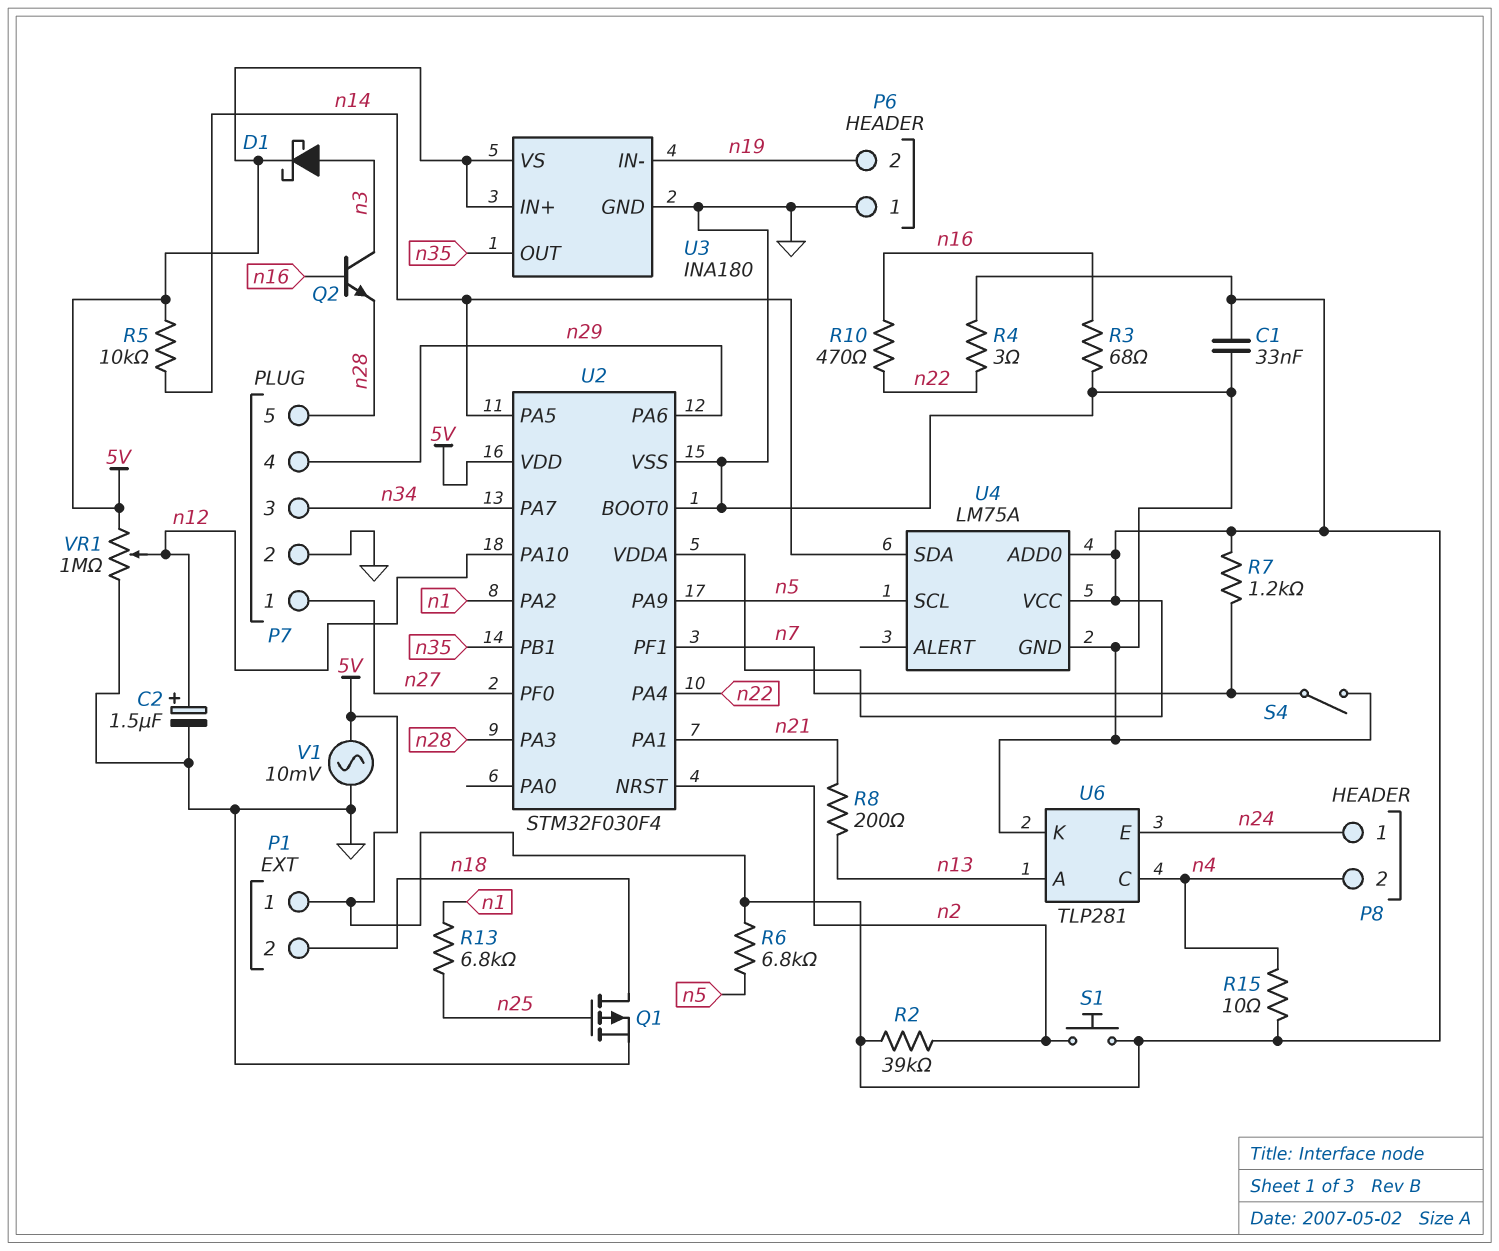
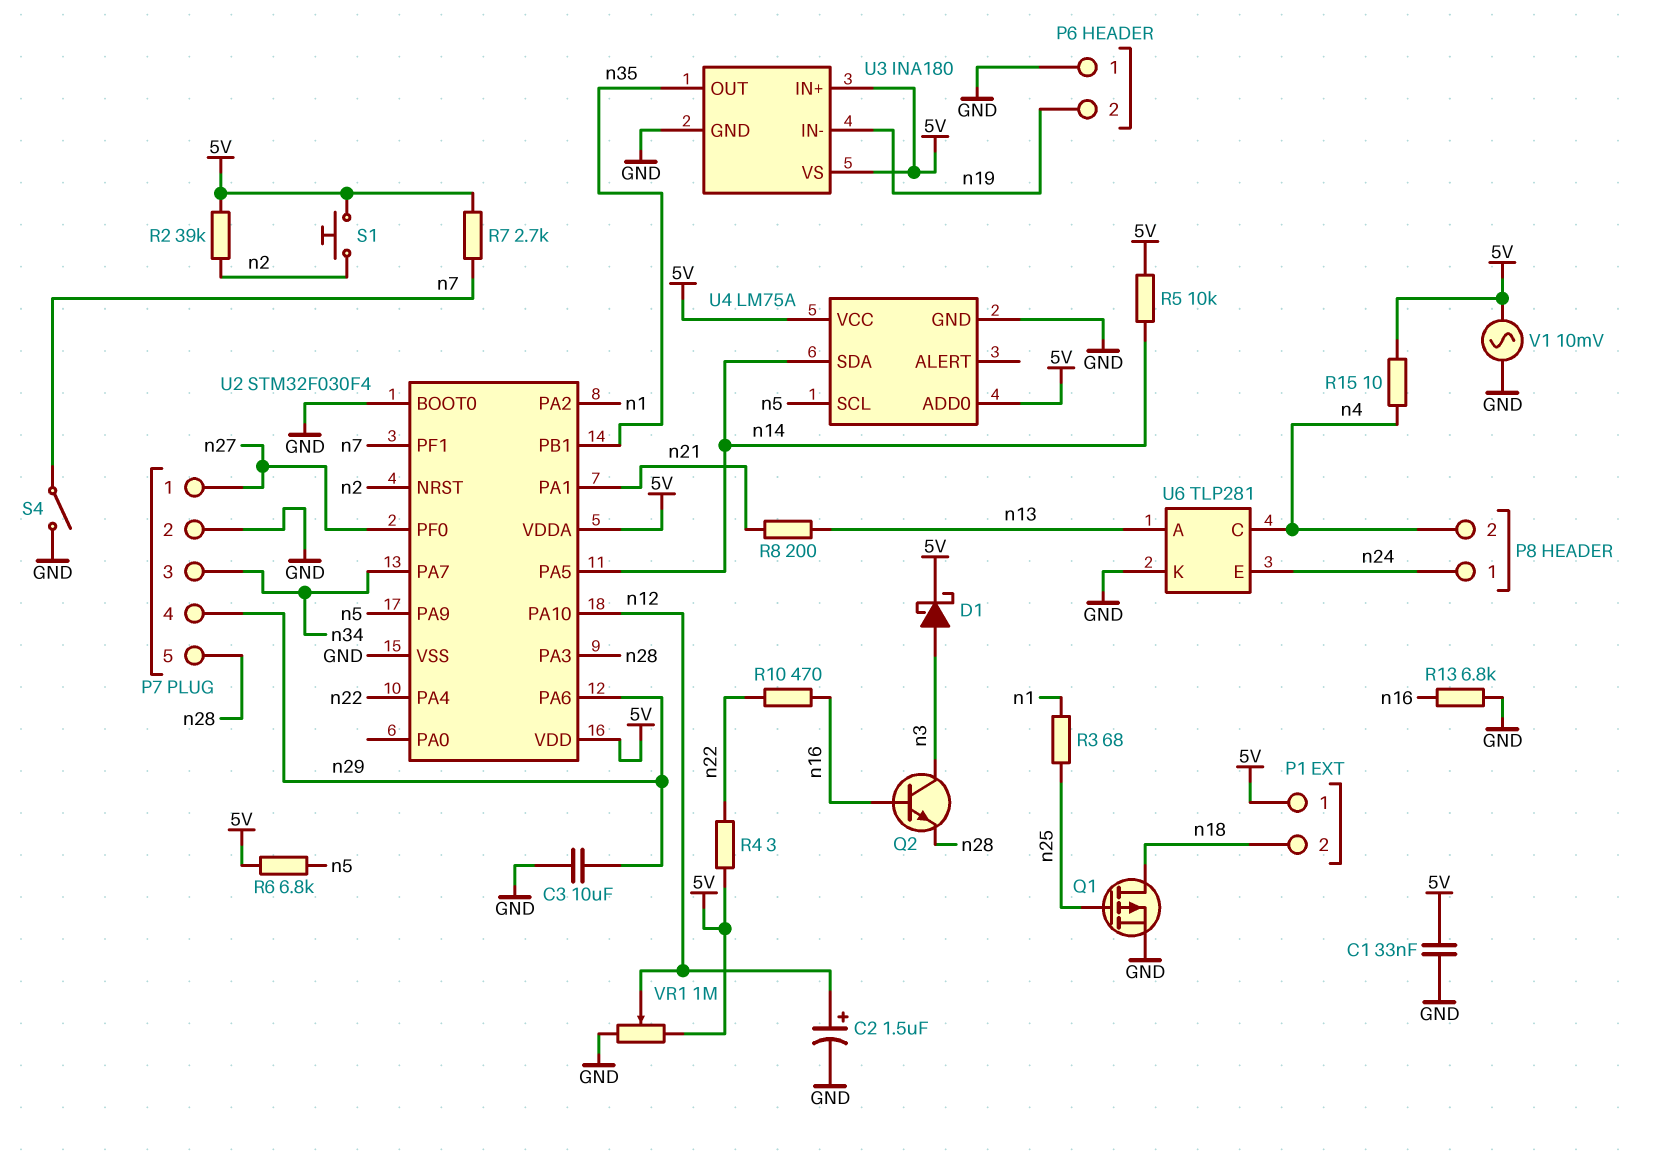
C3: none -> 10uF (GND, n29)
R3: 68 (GND, n16) -> 68 (n1, n25)
R7: 1.2k (5V, n7) -> 2.7k (5V, n7)
R13: 6.8k (n1, n25) -> 6.8k (GND, n16)

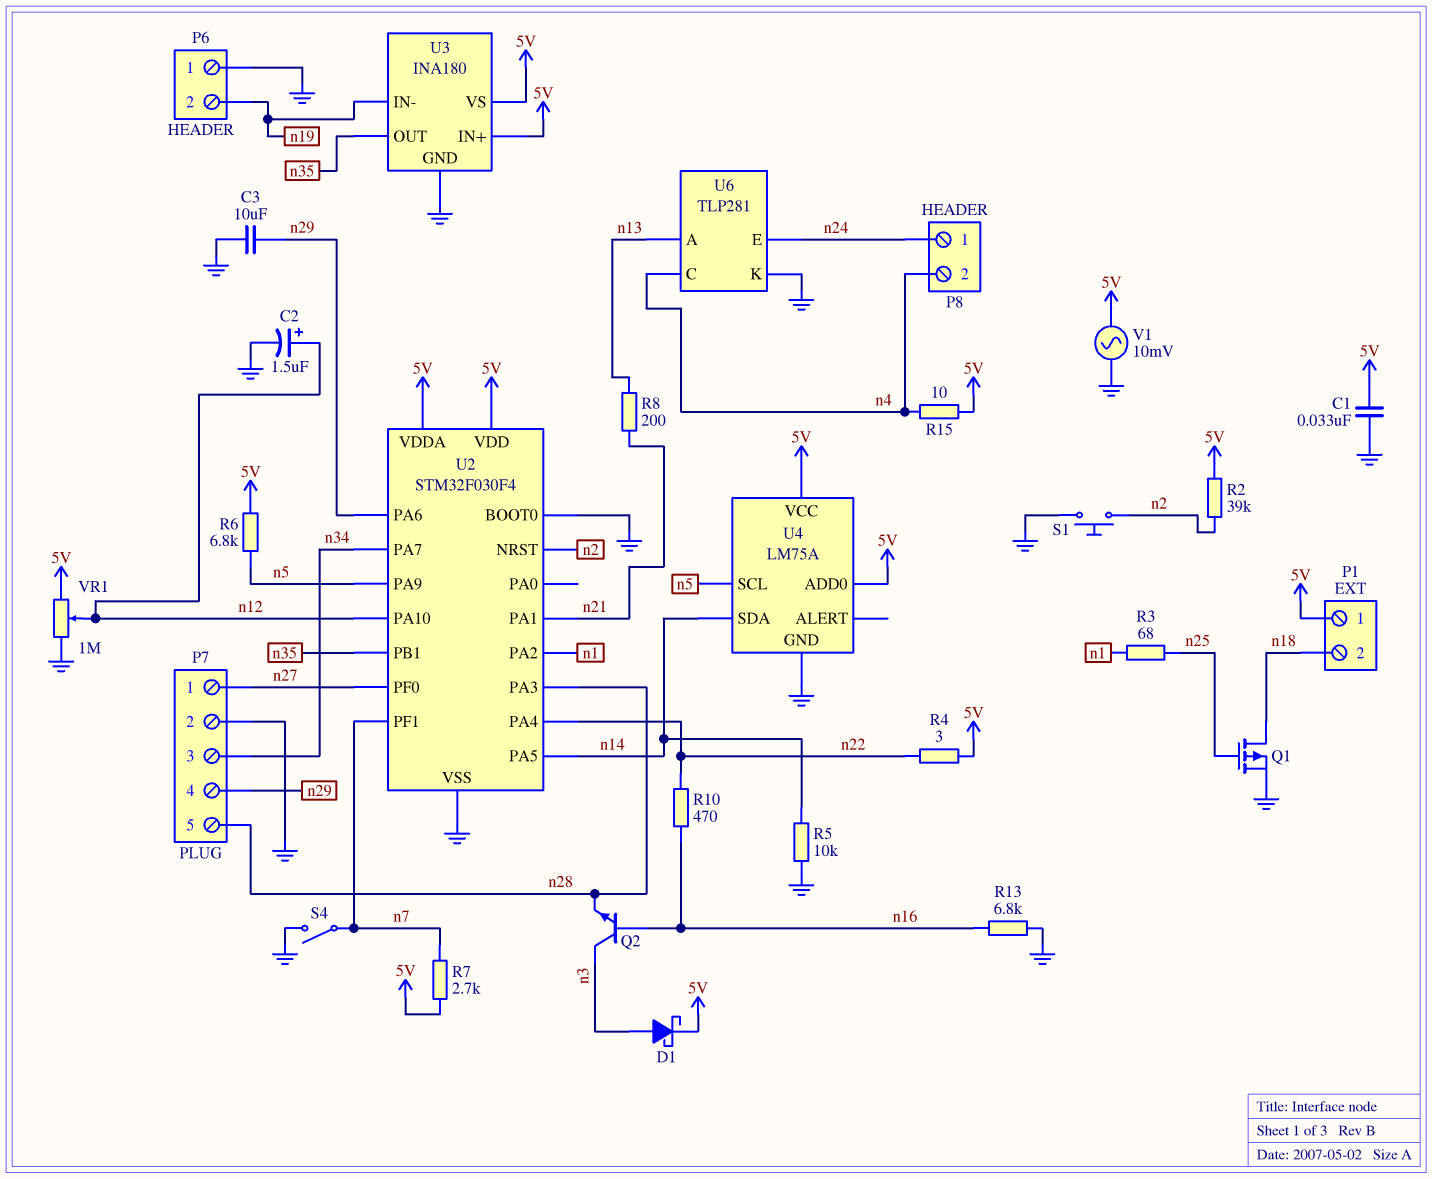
R5: 10k (5V, n14) -> 10k (GND, n14)
S1: button (5V, n2) -> button (GND, n2)

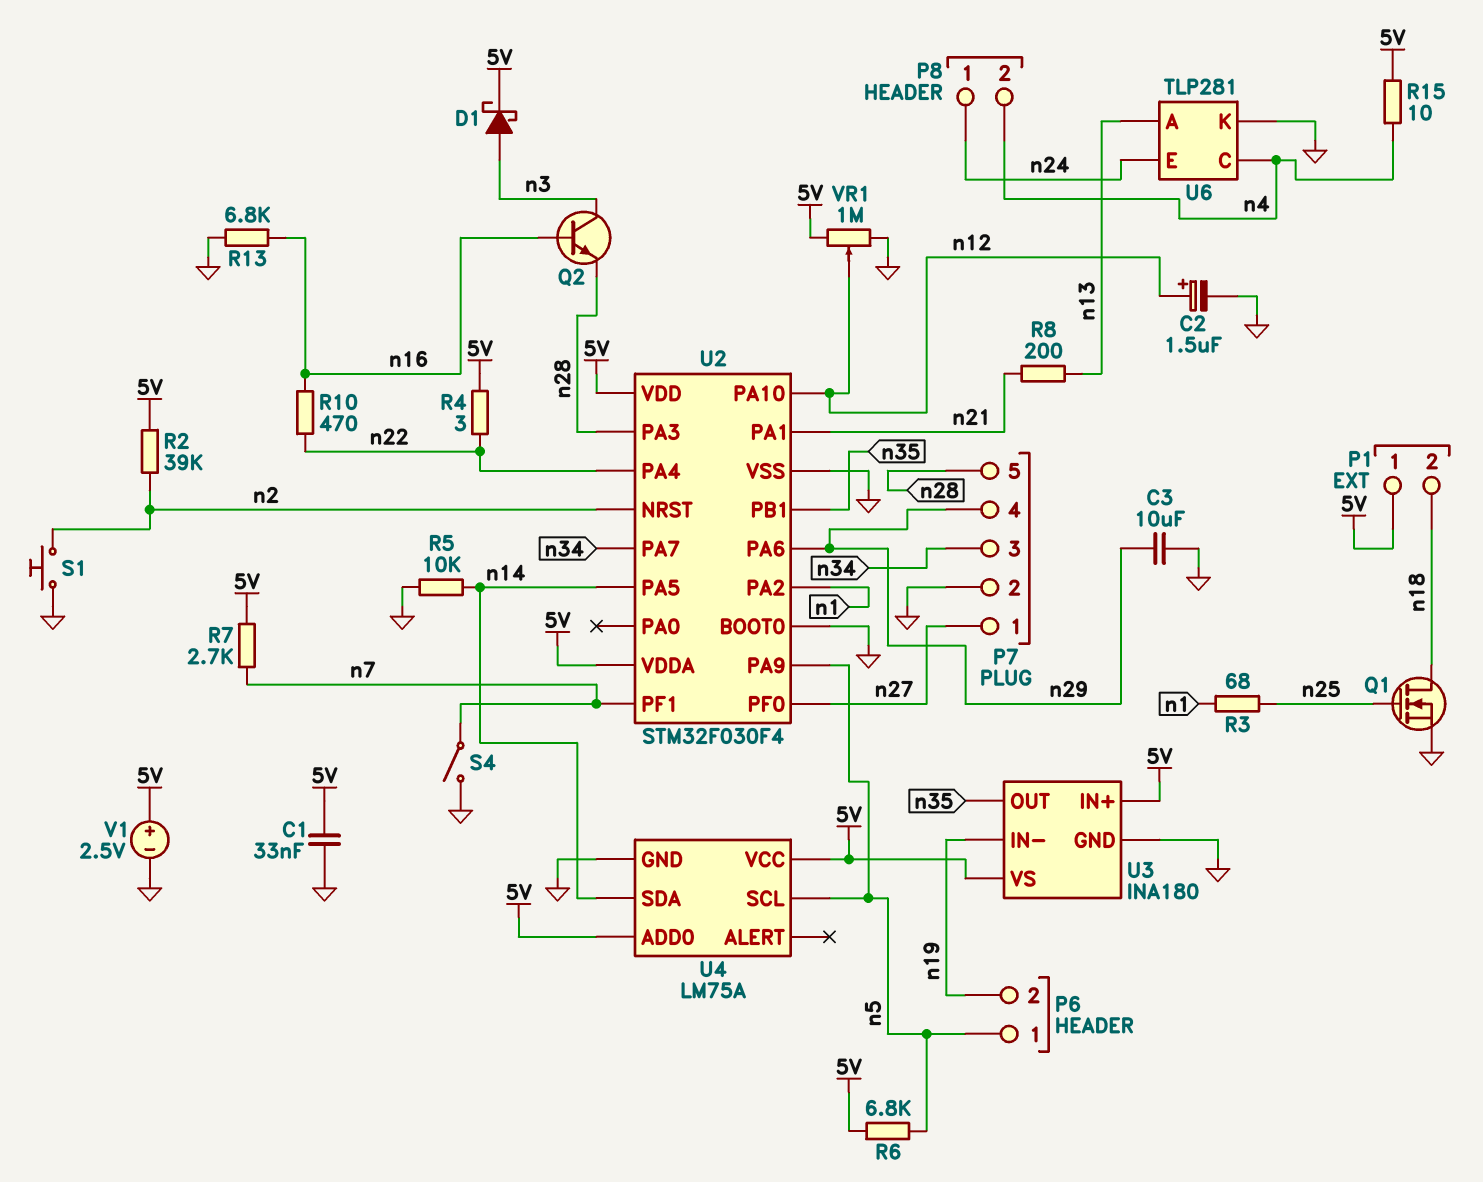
P6 pin 1: GND -> n5
Q1: PMOS (G n25, D n18, S GND) -> NMOS (G n25, D n18, S GND)
V1: AC 10mV (5V, GND) -> 2.5V (plus 5V, minus GND)

